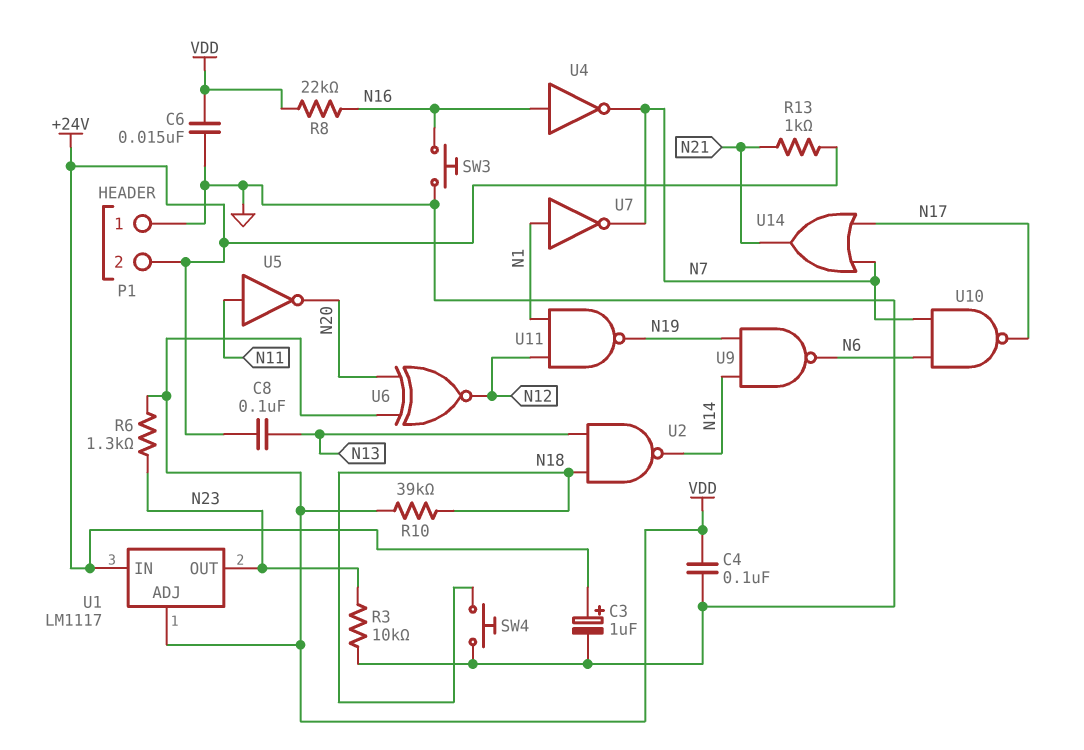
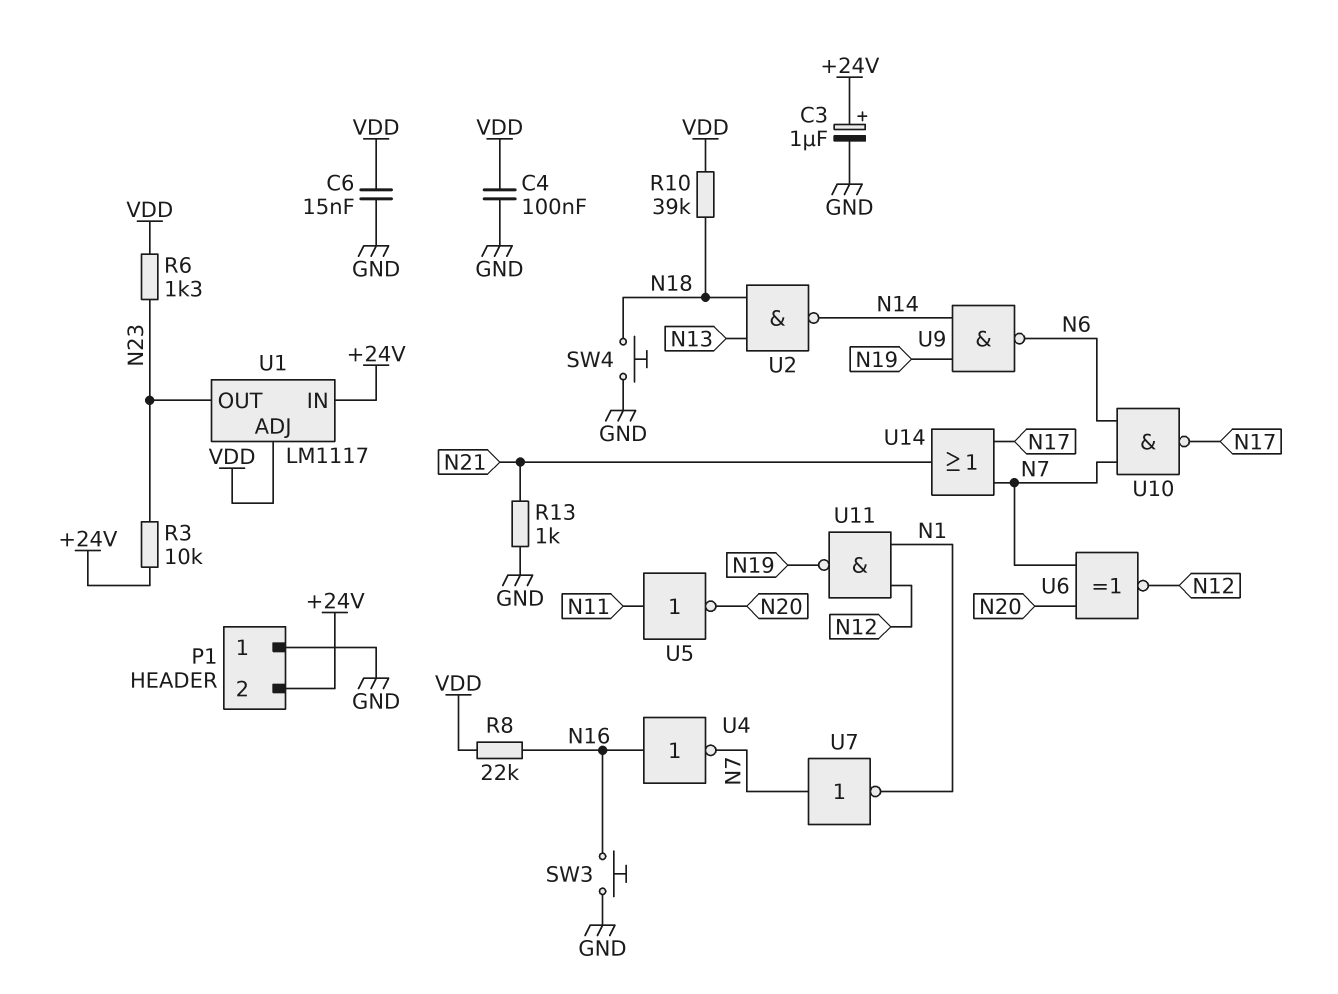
C8: 100nF (+24V, N13) -> none
R3: 10k (GND, N23) -> 10k (+24V, N23)
R13: 1k (+24V, N21) -> 1k (GND, N21)
U6: XNOR (in N20, in VDD, out N12) -> XNOR (in N7, in N20, out N12)
U7: NOT (in N1, out N7) -> NOT (in N7, out N1)

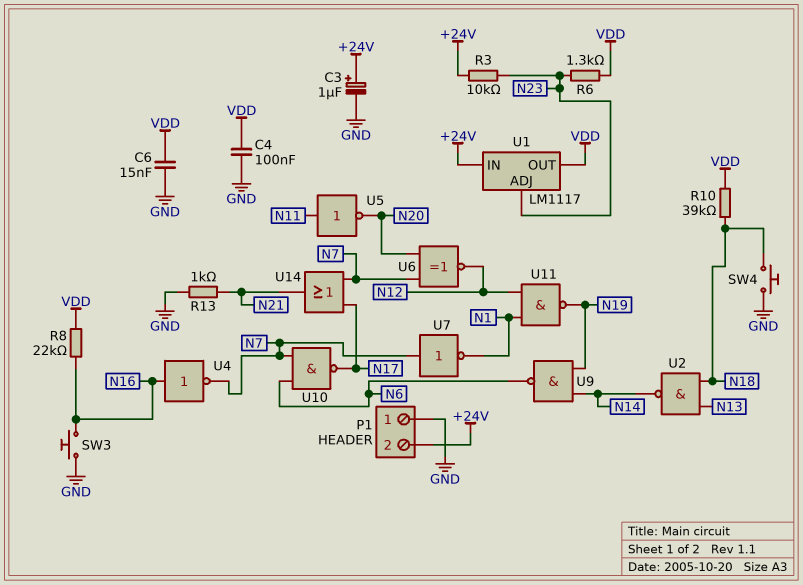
U1 pin ADJ: VDD -> N23
U1 pin OUT: N23 -> VDD

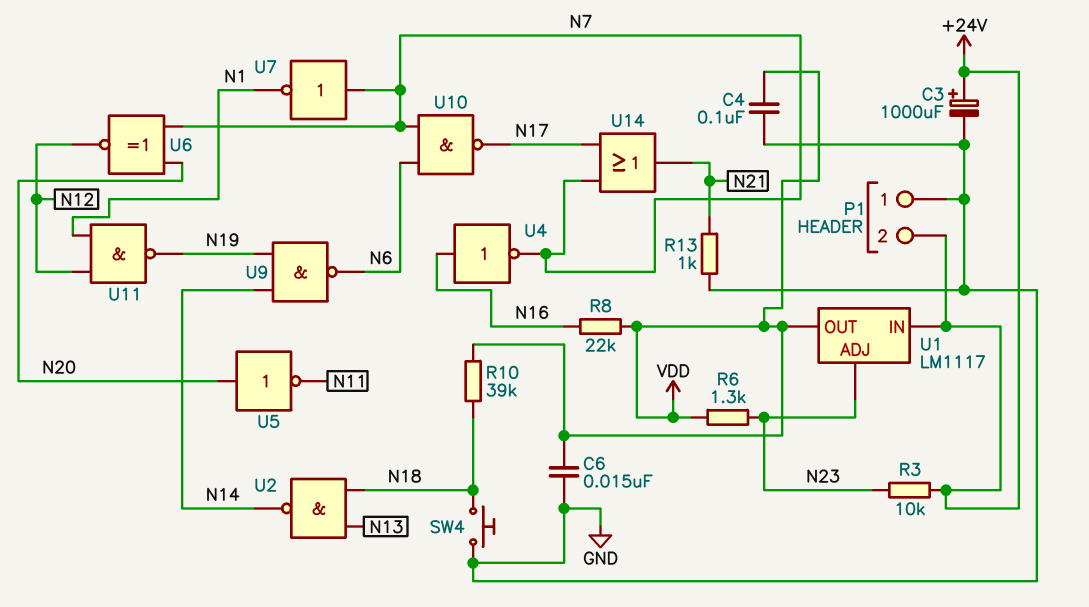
C3: 1uF (plus +24V, minus GND) -> 1000uF (plus +24V, minus GND)
SW3: button (GND, N16) -> none
U5: NOT (in N11, out N20) -> NOT (in N20, out N11)

